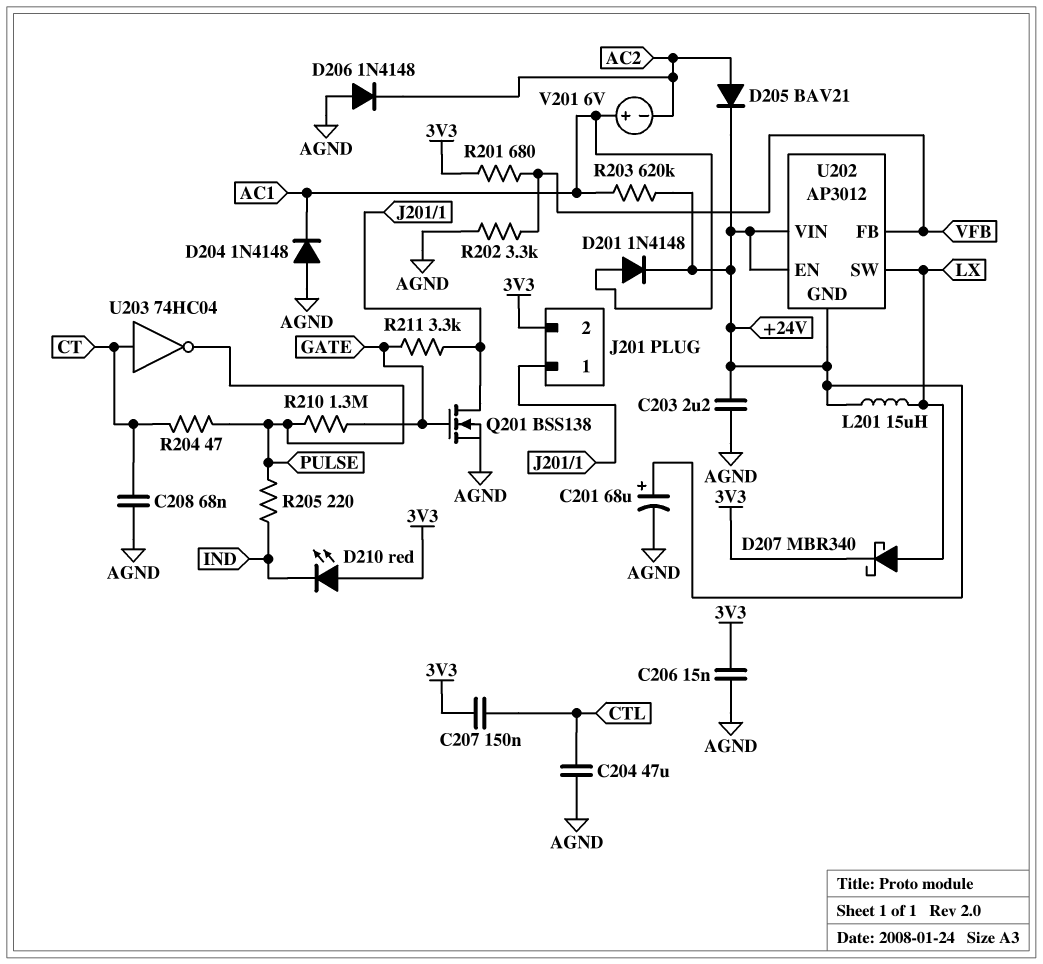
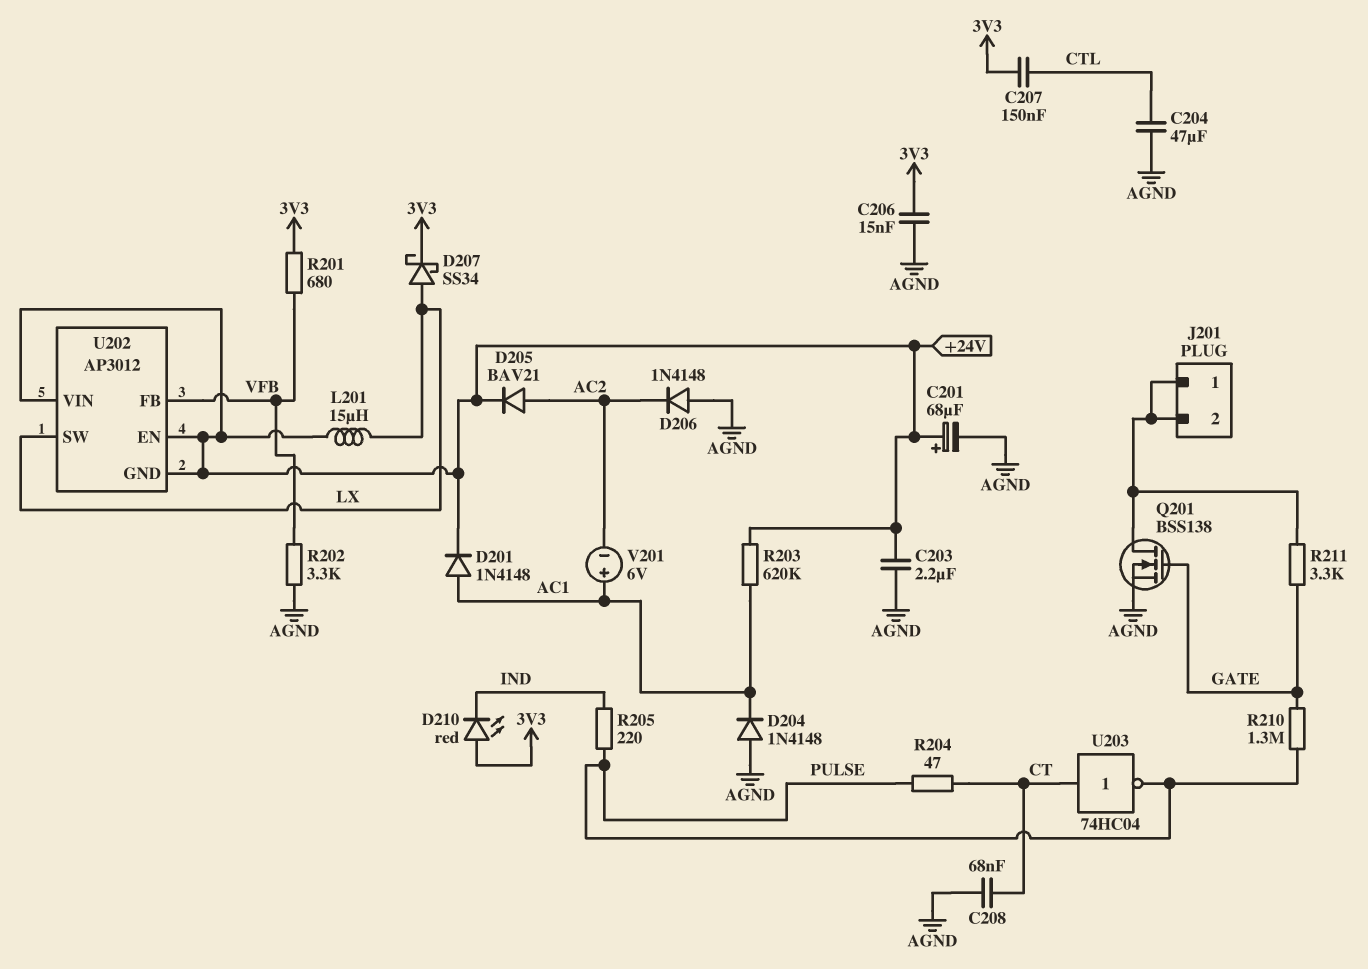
D207: schottky MBR340 (A LX, K 3V3) -> schottky SS34 (A LX, K 3V3)
J201 pin 2: 3V3 -> J201/1

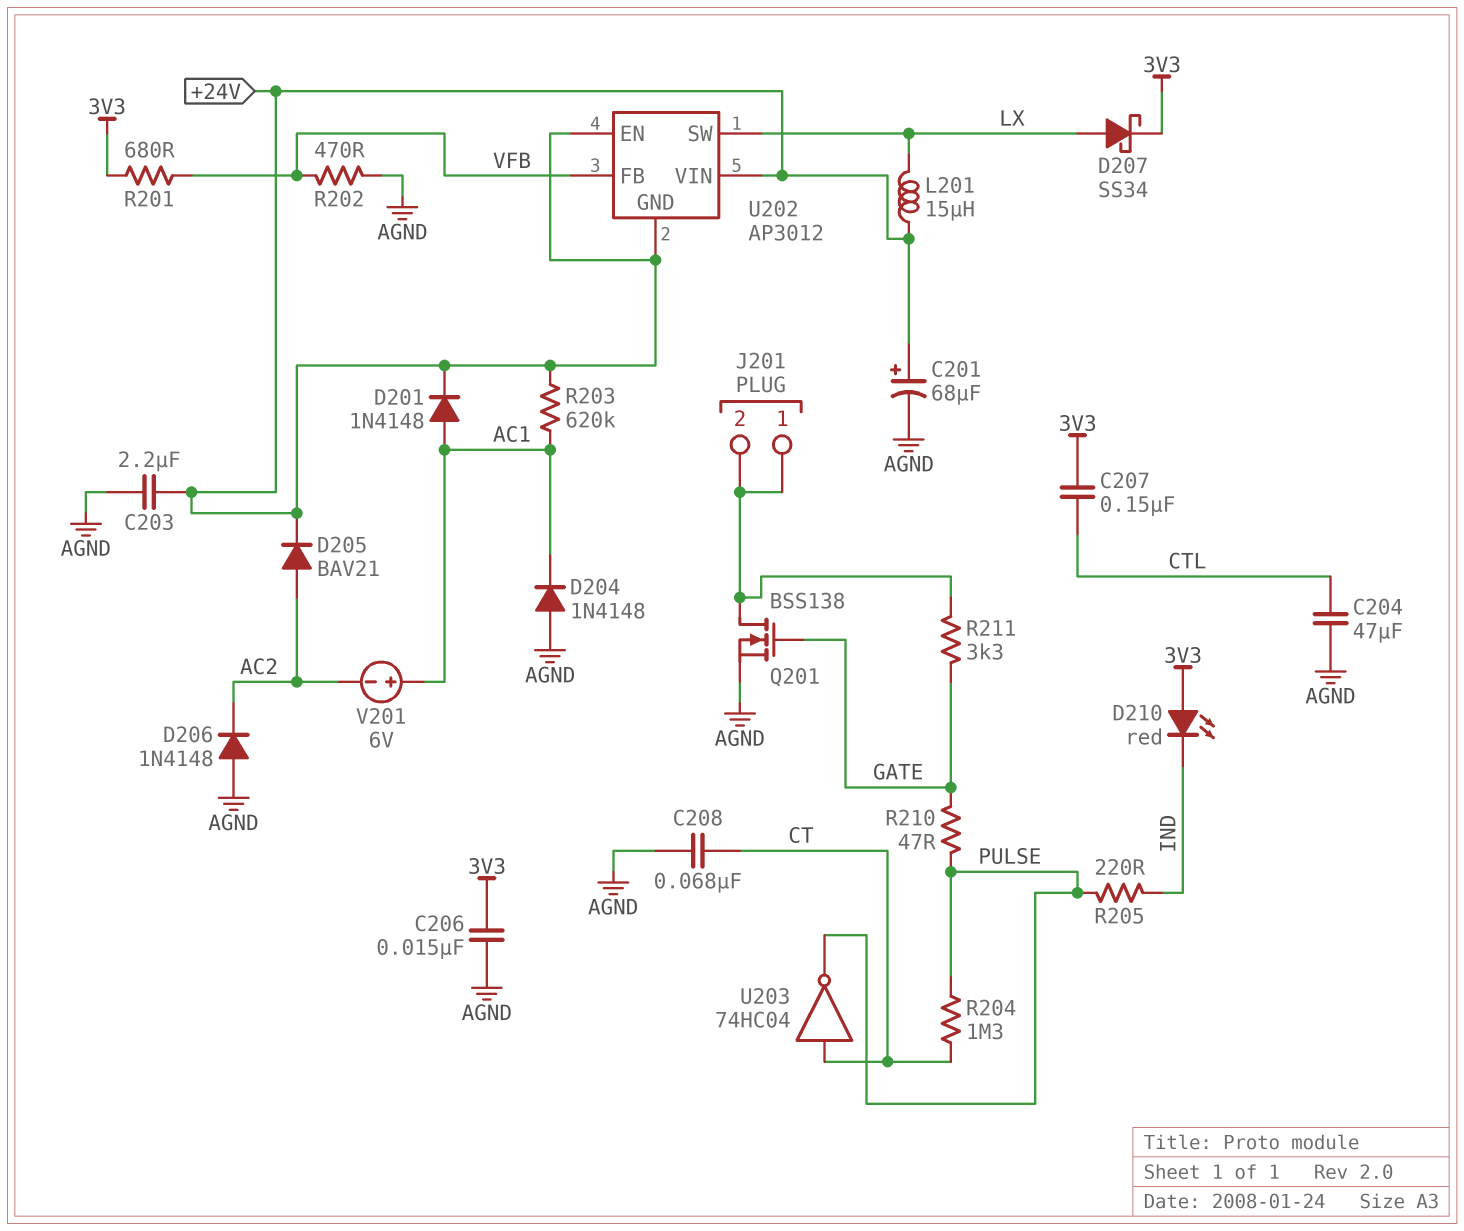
R202: 3.3k (AGND, VFB) -> 470 (AGND, VFB)
R204: 47 (CT, PULSE) -> 1.3M (CT, PULSE)
R210: 1.3M (GATE, PULSE) -> 47 (GATE, PULSE)

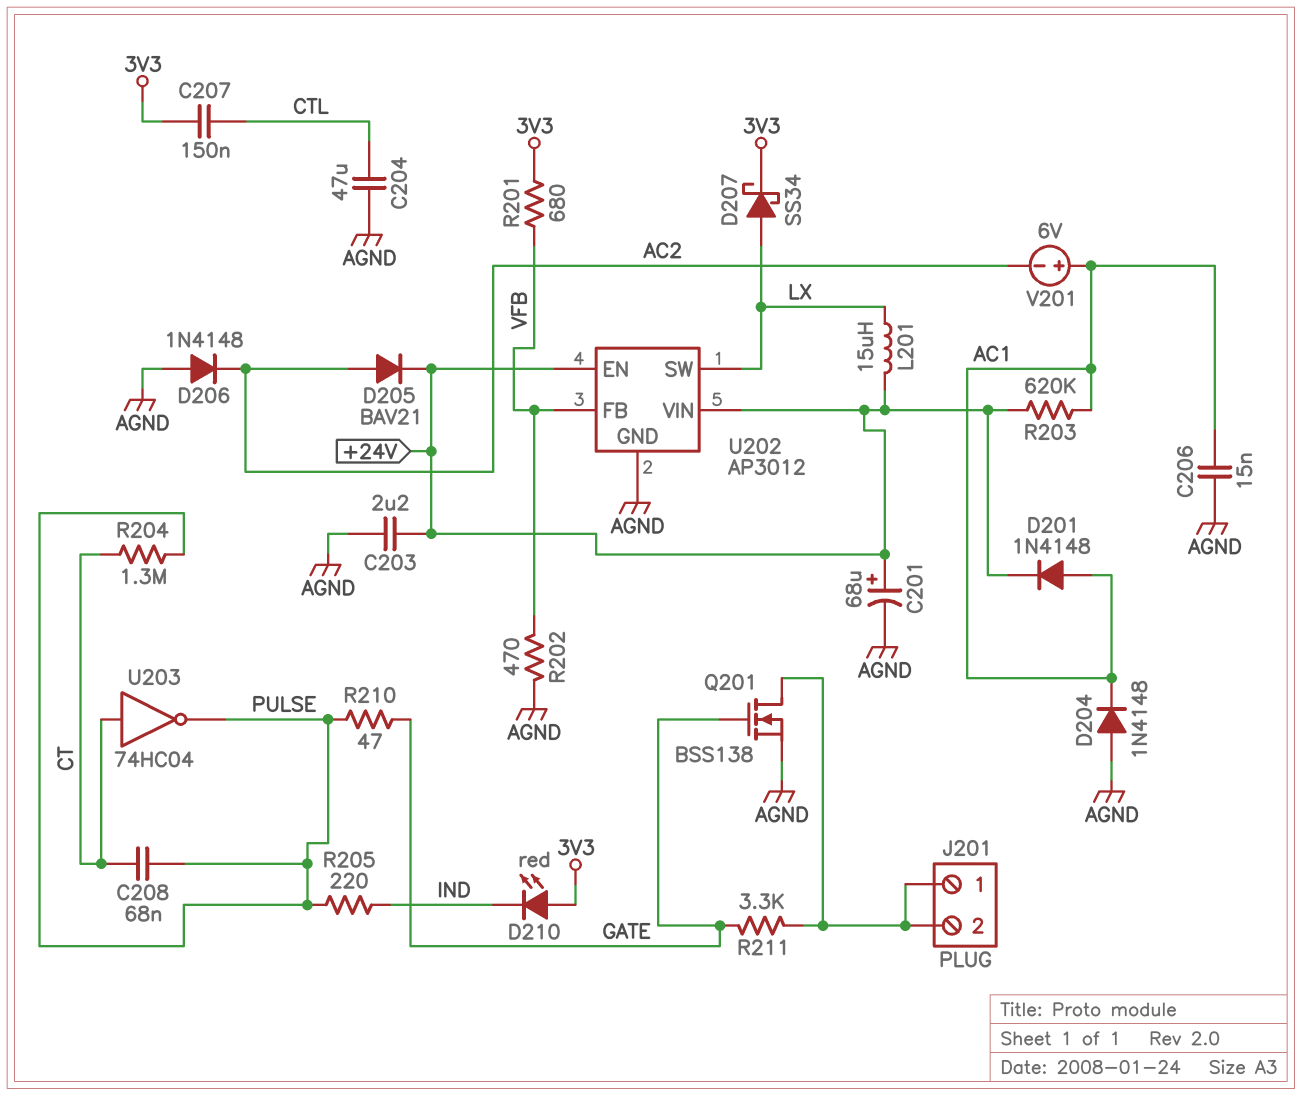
C206: 15nF (3V3, AGND) -> 15nF (AC1, AGND)
C208: 68nF (AGND, CT) -> 68nF (CT, PULSE)
U202 pin GND: +24V -> AGND

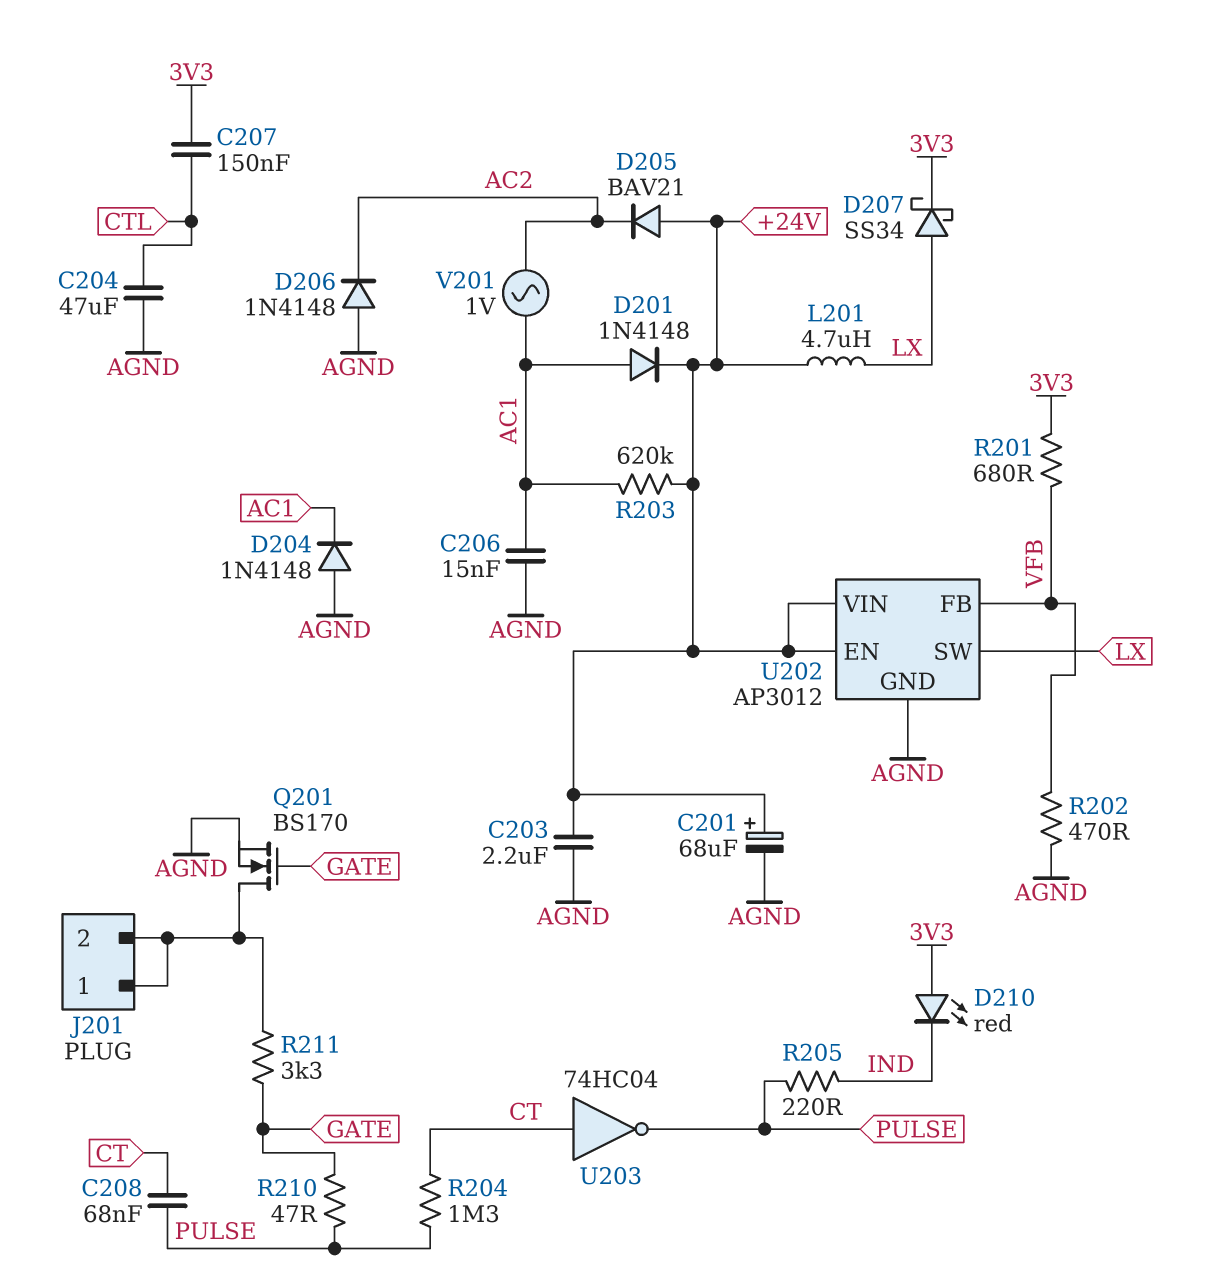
D205: diode BAV21 (A AC2, K +24V) -> diode BAV21 (A +24V, K AC2)
L201: 15uH (+24V, LX) -> 4.7uH (+24V, LX)
Q201: NMOS BSS138 (G GATE, D J201/1, S AGND) -> NMOS BS170 (G GATE, D J201/1, S AGND)
V201: 6V (plus AC1, minus AC2) -> AC 1V (AC1, AC2)

